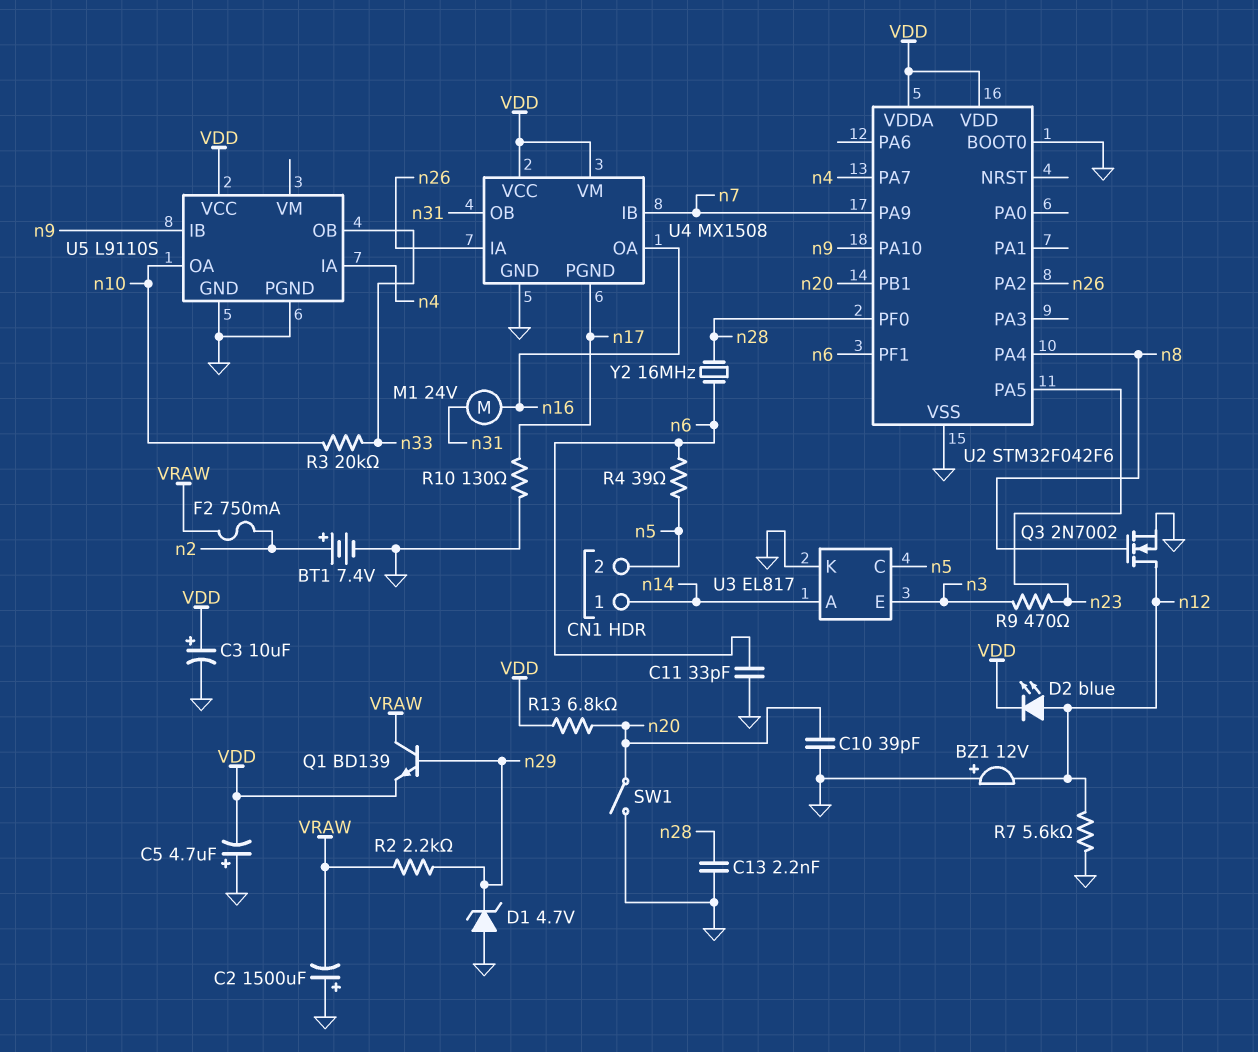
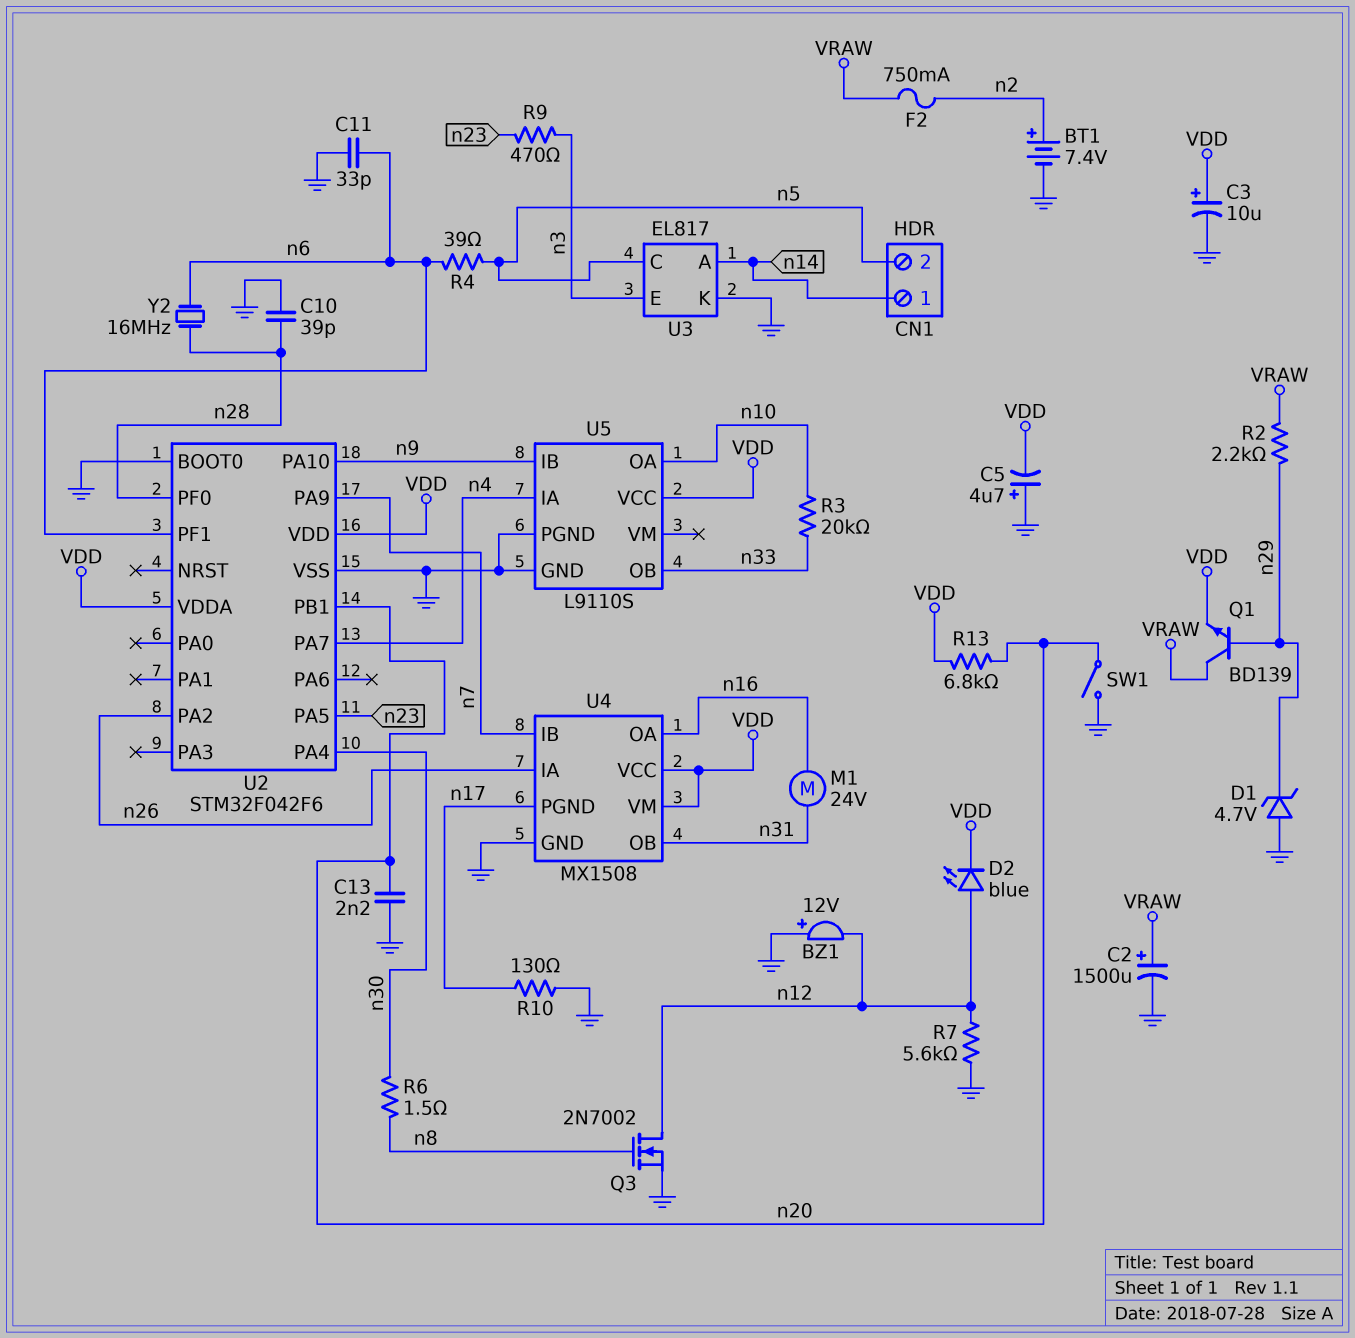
C2: 1500uF (plus GND, minus VRAW) -> 1500uF (plus VRAW, minus GND)
C10: 39pF (GND, n20) -> 39pF (GND, n28)
C13: 2.2nF (GND, n28) -> 2.2nF (GND, n20)
R6: none -> 1.5 (n8, n30)
U2 pin PA4: n8 -> n30

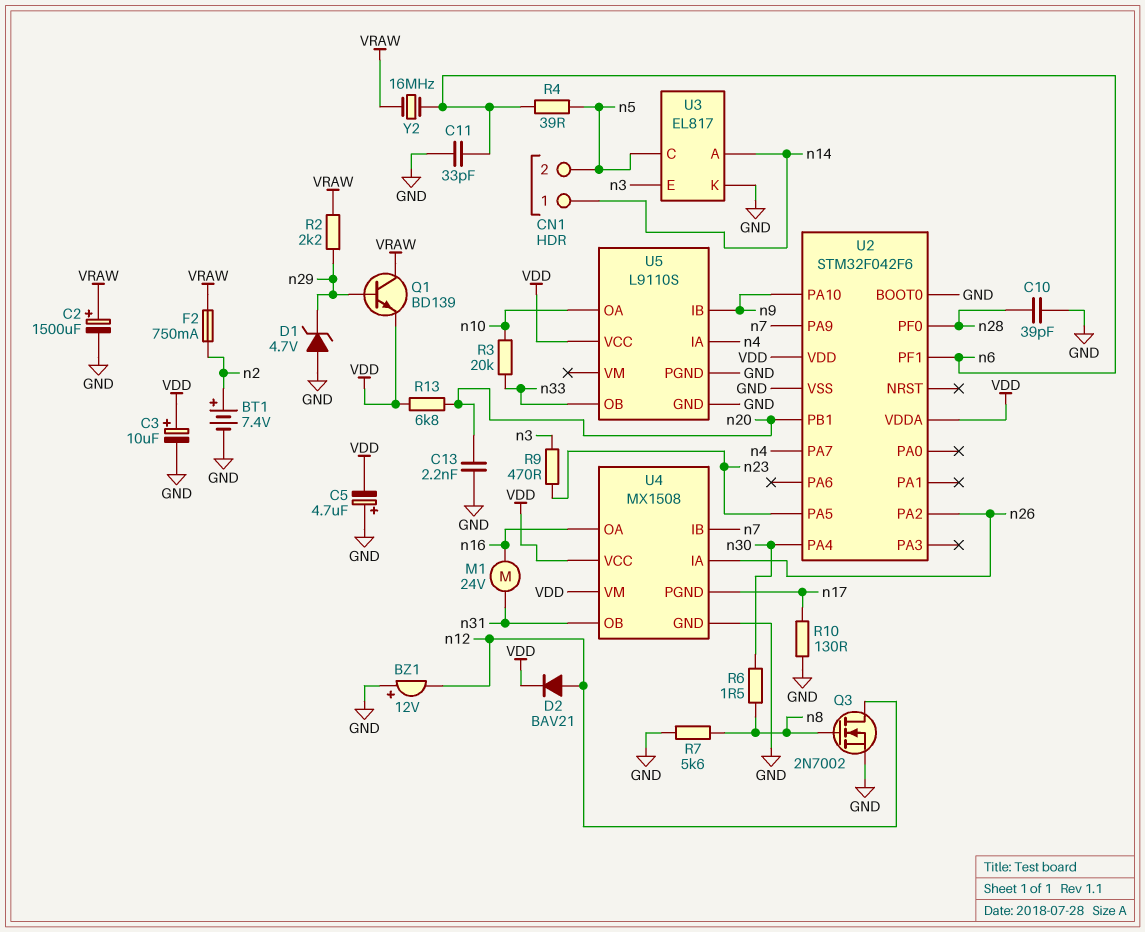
D2: LED blue (A n12, K VDD) -> diode BAV21 (A n12, K VDD)
R7: 5.6k (GND, n12) -> 5.6k (GND, n8)
SW1: switch (GND, n20) -> none
Y2: 16MHz (n6, n28) -> 16MHz (VRAW, n6)

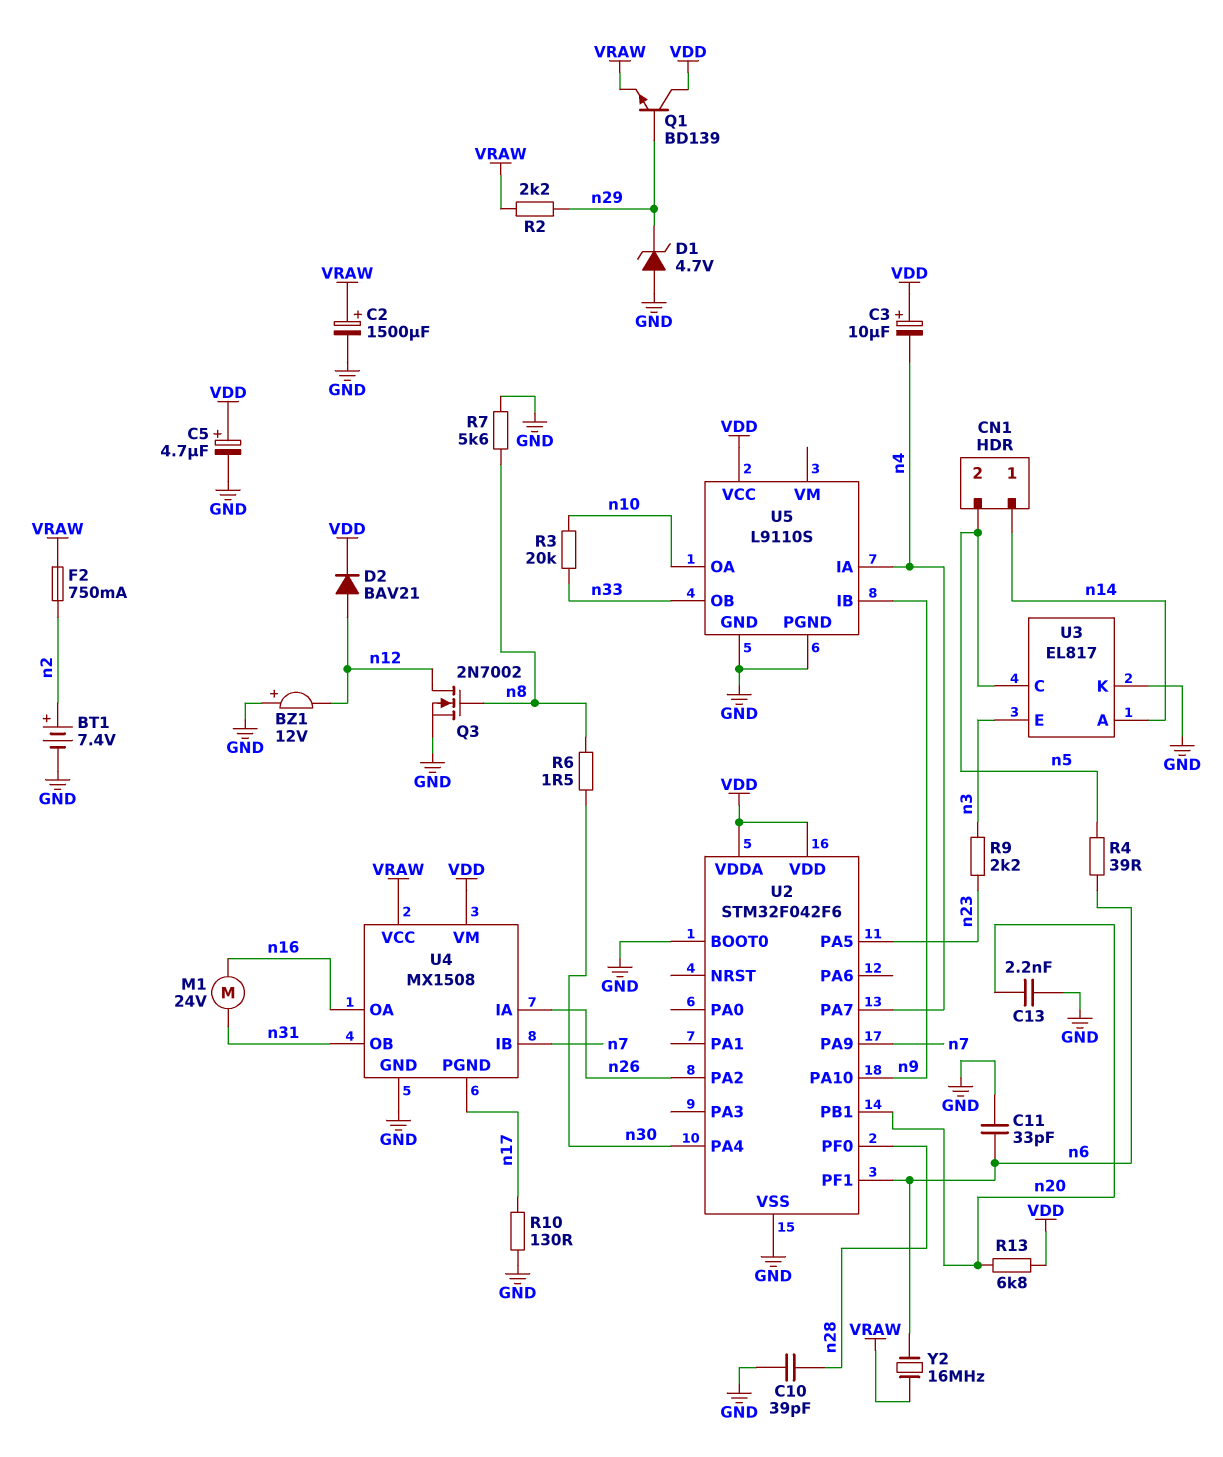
C3: 10uF (plus VDD, minus GND) -> 10uF (plus VDD, minus n4)
C5: 4.7uF (plus GND, minus VDD) -> 4.7uF (plus VDD, minus GND)
Q1: NPN BD139 (B n29, C VRAW, E VDD) -> NPN BD139 (B n29, C VDD, E VRAW)
R9: 470 (n3, n23) -> 2.2k (n3, n23)
U4 pin VCC: VDD -> VRAW

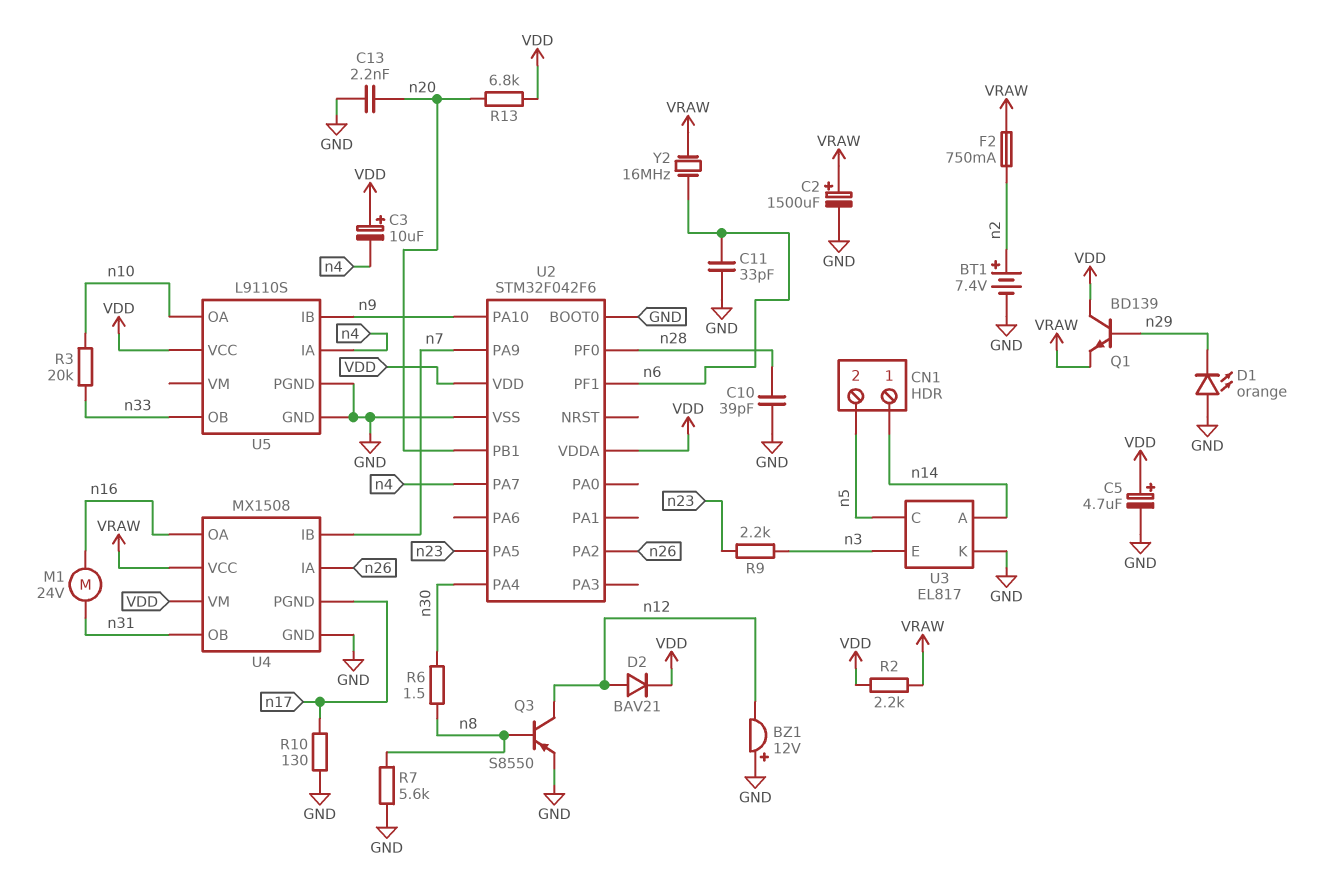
D1: zener 4.7V (A GND, K n29) -> LED orange (A GND, K n29)
Q3: NMOS 2N7002 (G n8, D n12, S GND) -> PNP S8550 (B n8, C n12, E GND)
R2: 2.2k (VRAW, n29) -> 2.2k (VDD, VRAW)
R4: 39 (n5, n6) -> none

